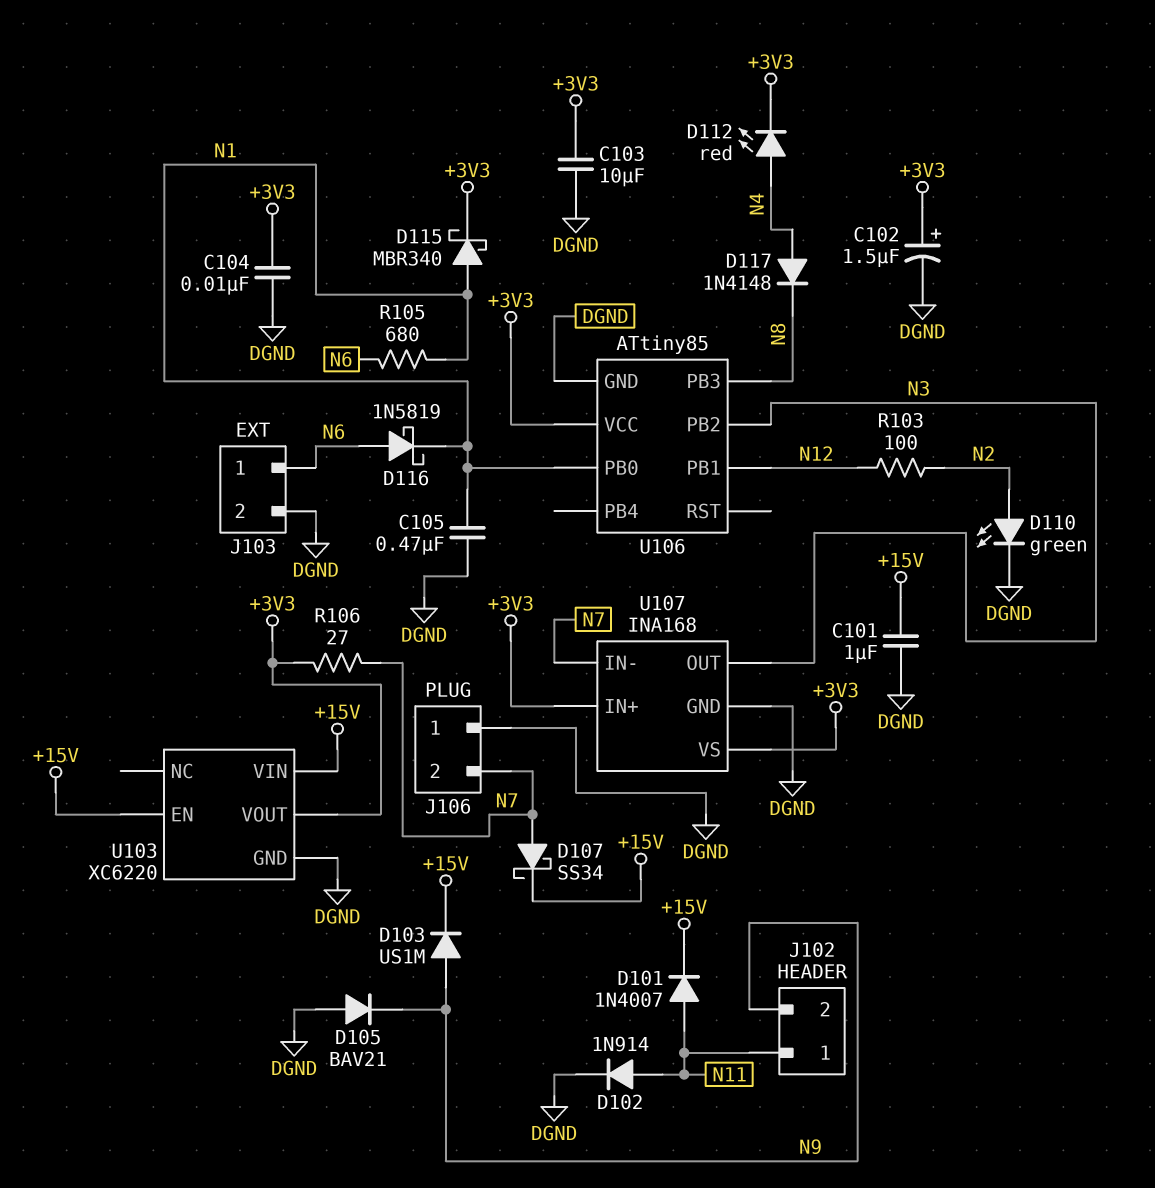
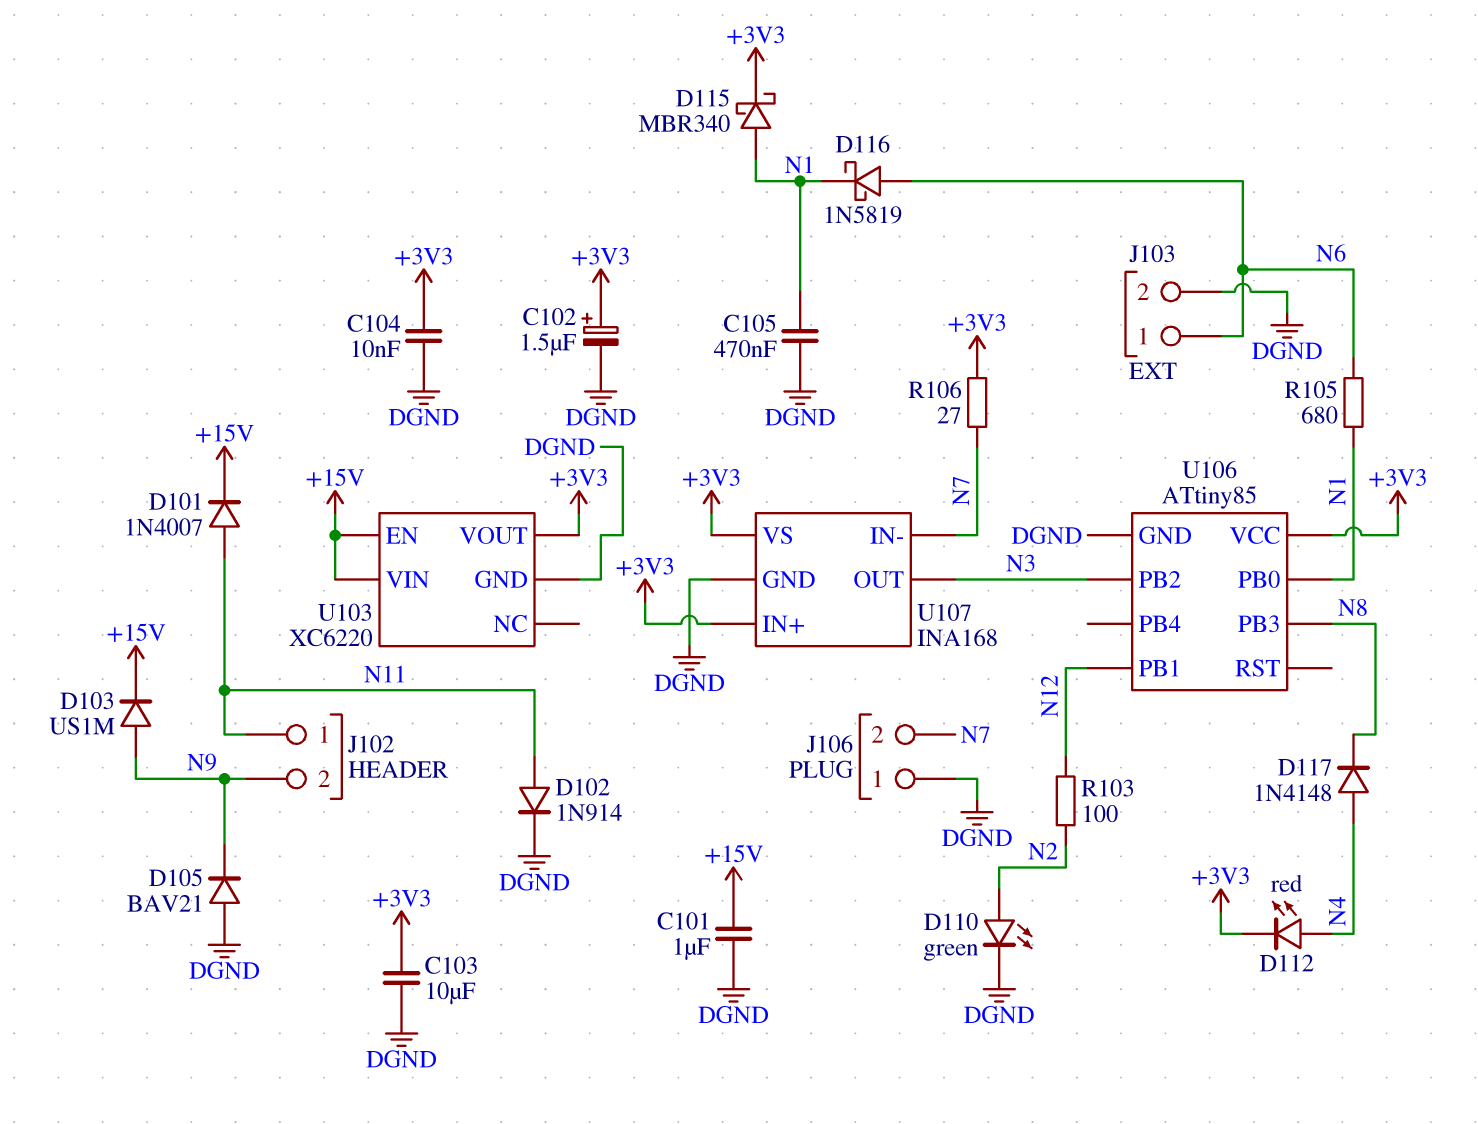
D107: schottky SS34 (A N7, K +15V) -> none

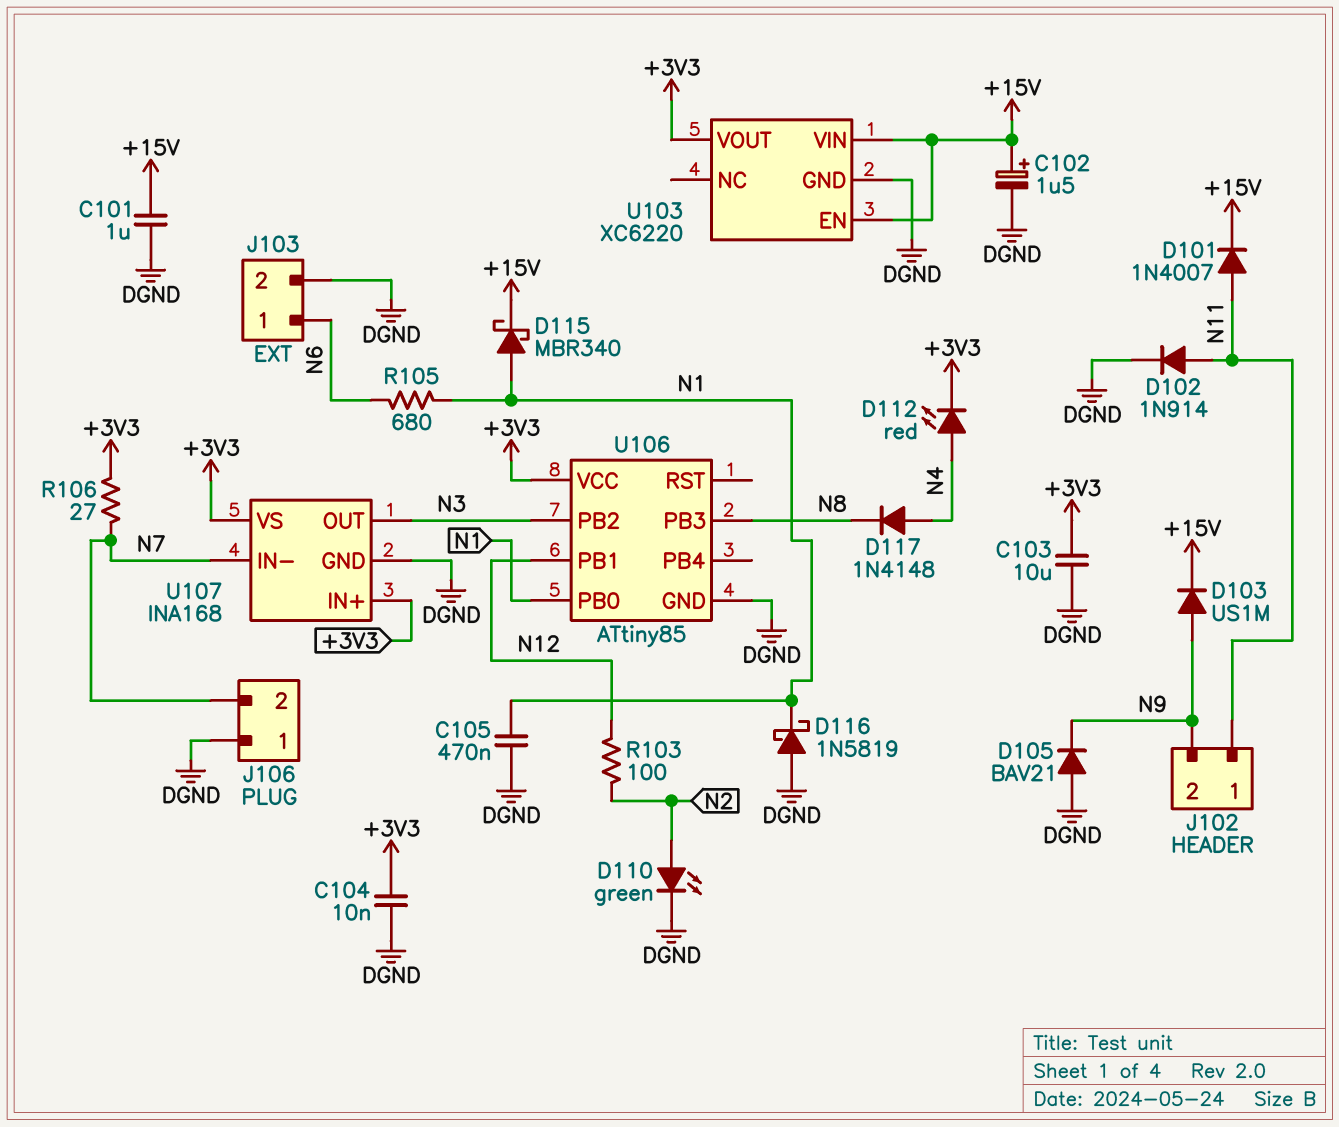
C102: 1.5uF (plus +3V3, minus DGND) -> 1.5uF (plus +15V, minus DGND)
D115: schottky MBR340 (A N1, K +3V3) -> schottky MBR340 (A N1, K +15V)
D116: schottky 1N5819 (A N6, K N1) -> schottky 1N5819 (A DGND, K N1)

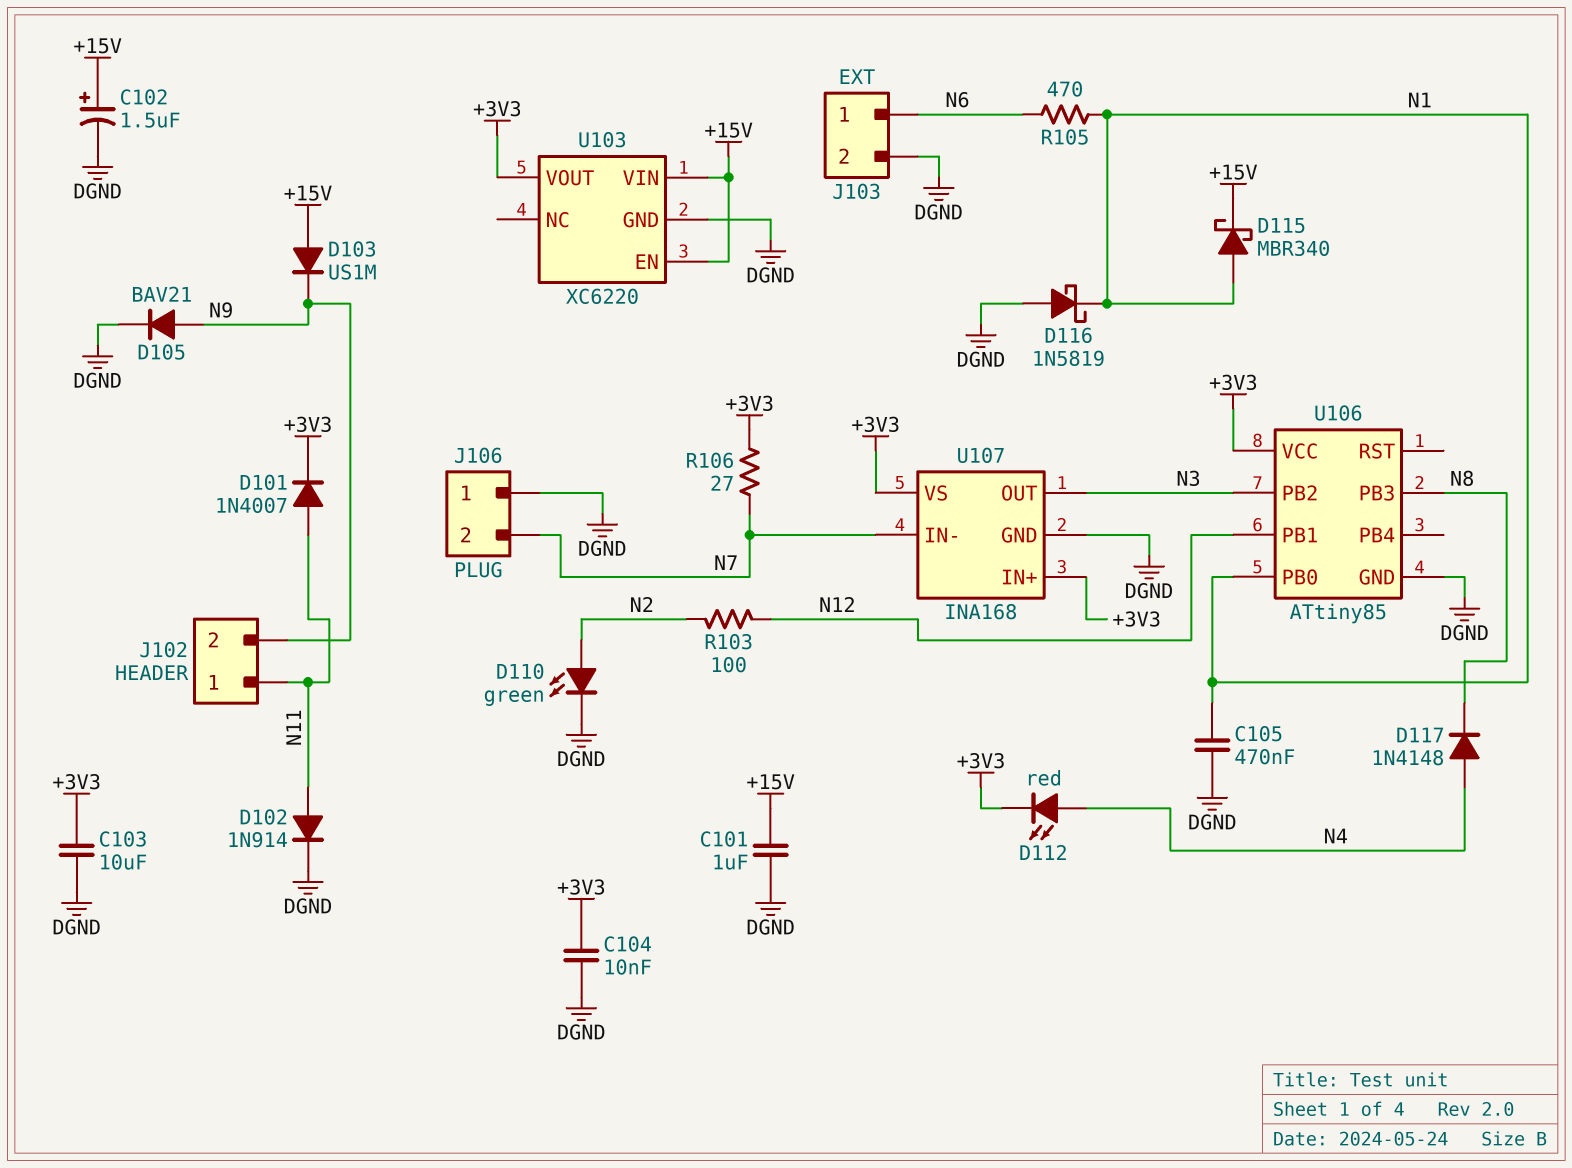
D101: diode 1N4007 (A N11, K +15V) -> diode 1N4007 (A N11, K +3V3)
D103: diode US1M (A N9, K +15V) -> diode US1M (A +15V, K N9)
D105: diode BAV21 (A DGND, K N9) -> diode BAV21 (A N9, K DGND)
R105: 680 (N1, N6) -> 470 (N1, N6)

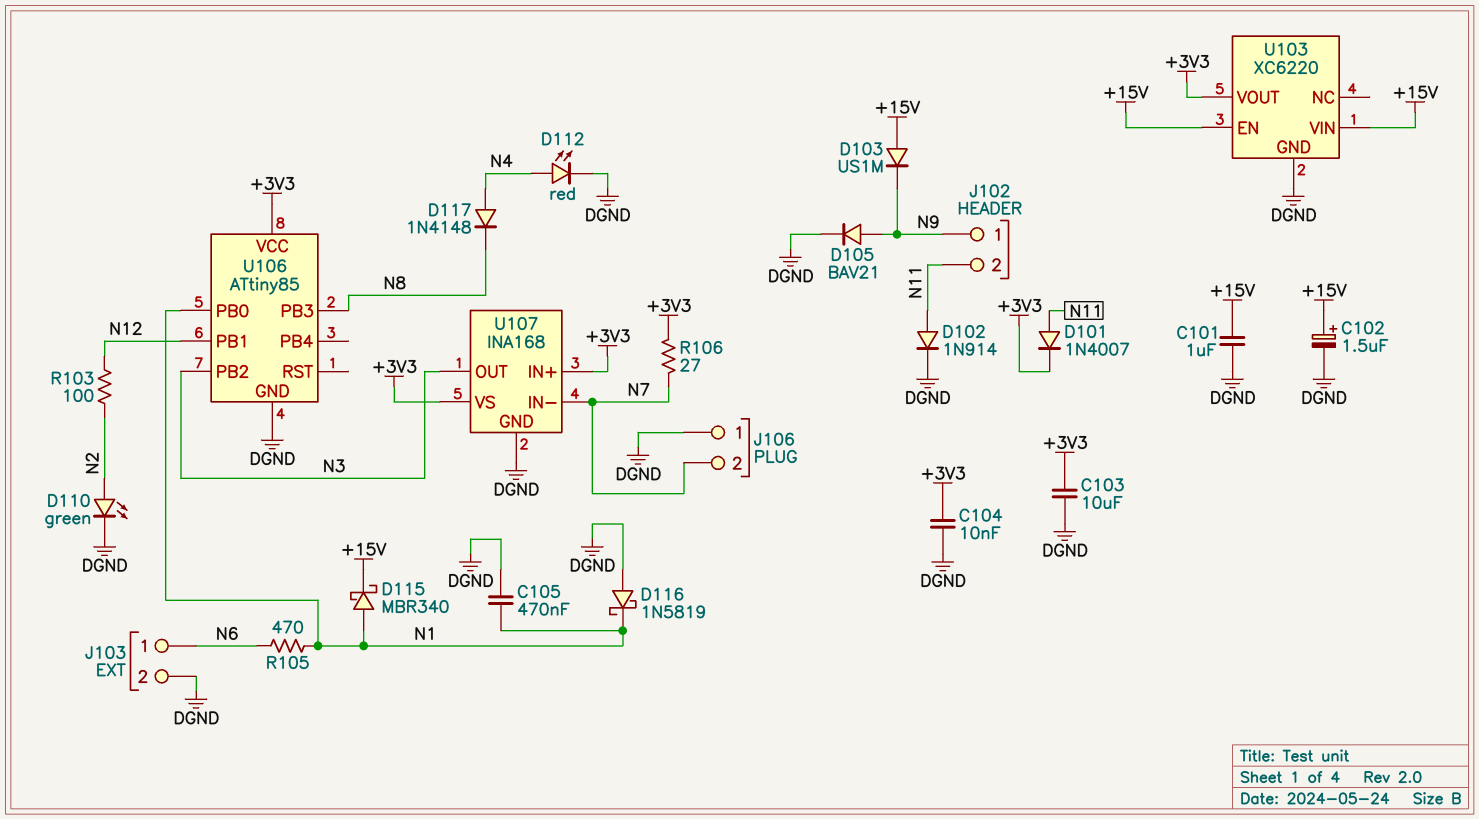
D112: LED red (A N4, K +3V3) -> LED red (A N4, K DGND)
J102 pin 1: N11 -> N9
J102 pin 2: N9 -> N11

